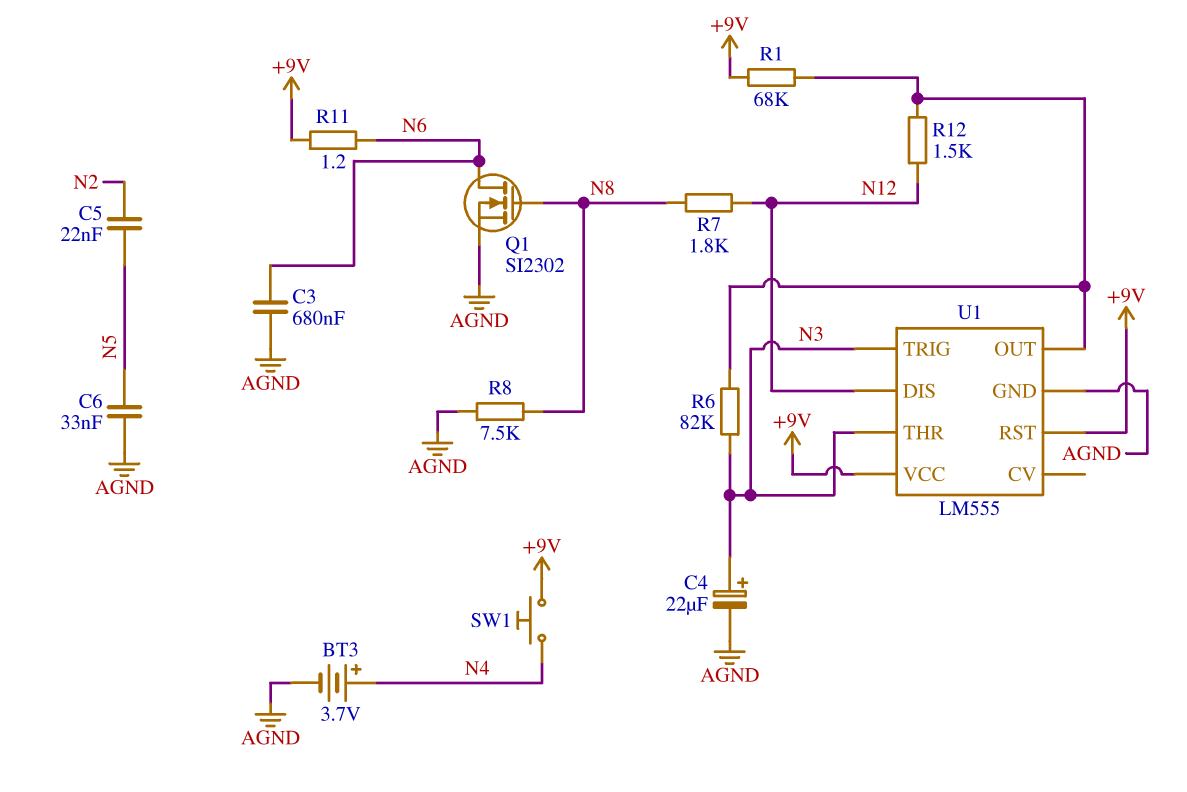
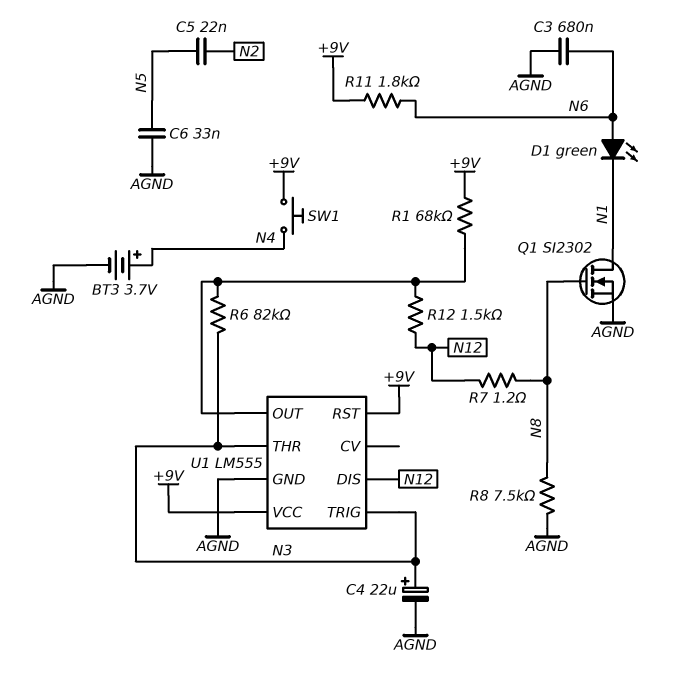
D1: none -> LED green (A N6, K N1)
Q1: NMOS SI2302 (G N8, D N6, S AGND) -> NMOS SI2302 (G N8, D N1, S AGND)
R7: 1.8k (N8, N12) -> 1.2 (N8, N12)
R11: 1.2 (+9V, N6) -> 1.8k (+9V, N6)

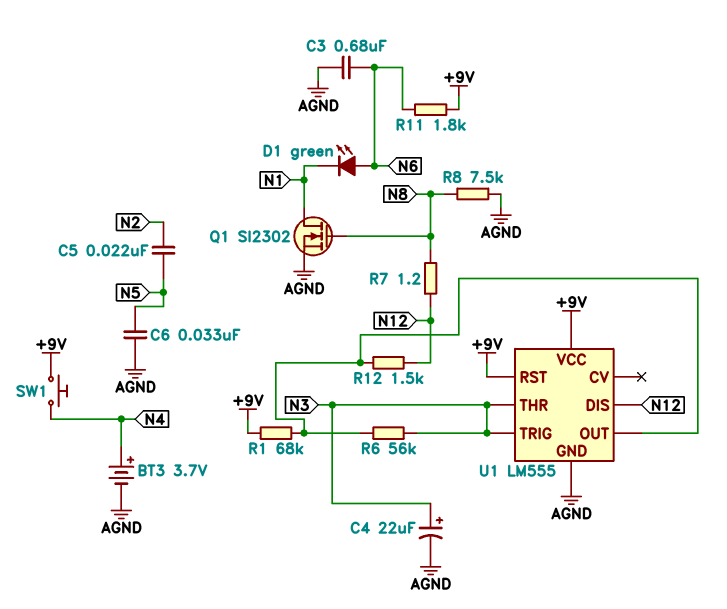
R6: 82k (N3, U1/OUT) -> 56k (N3, U1/OUT)

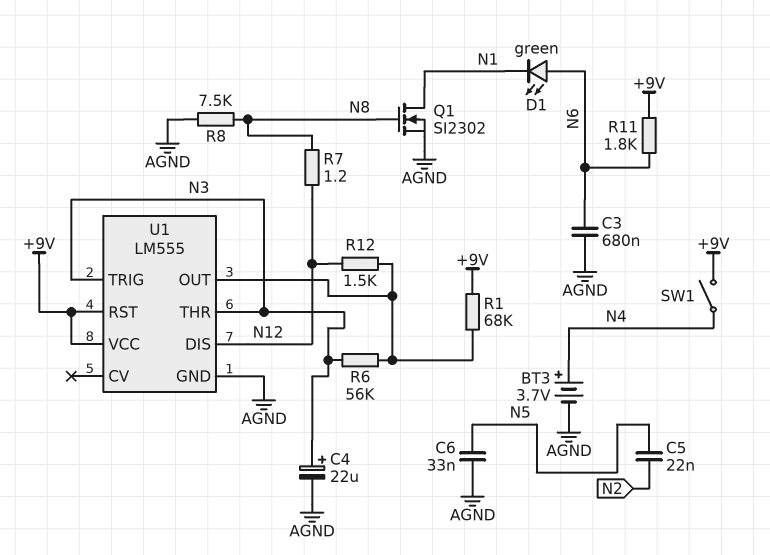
SW1: button (+9V, N4) -> switch (+9V, N4)

